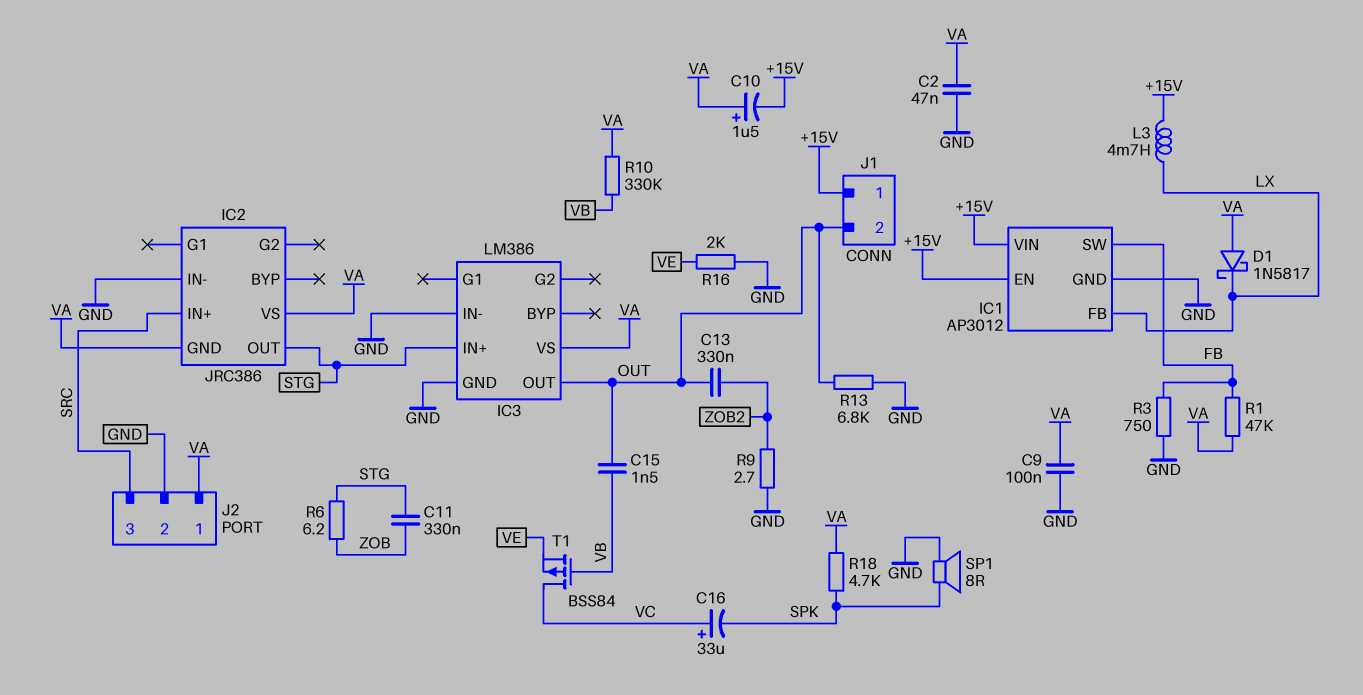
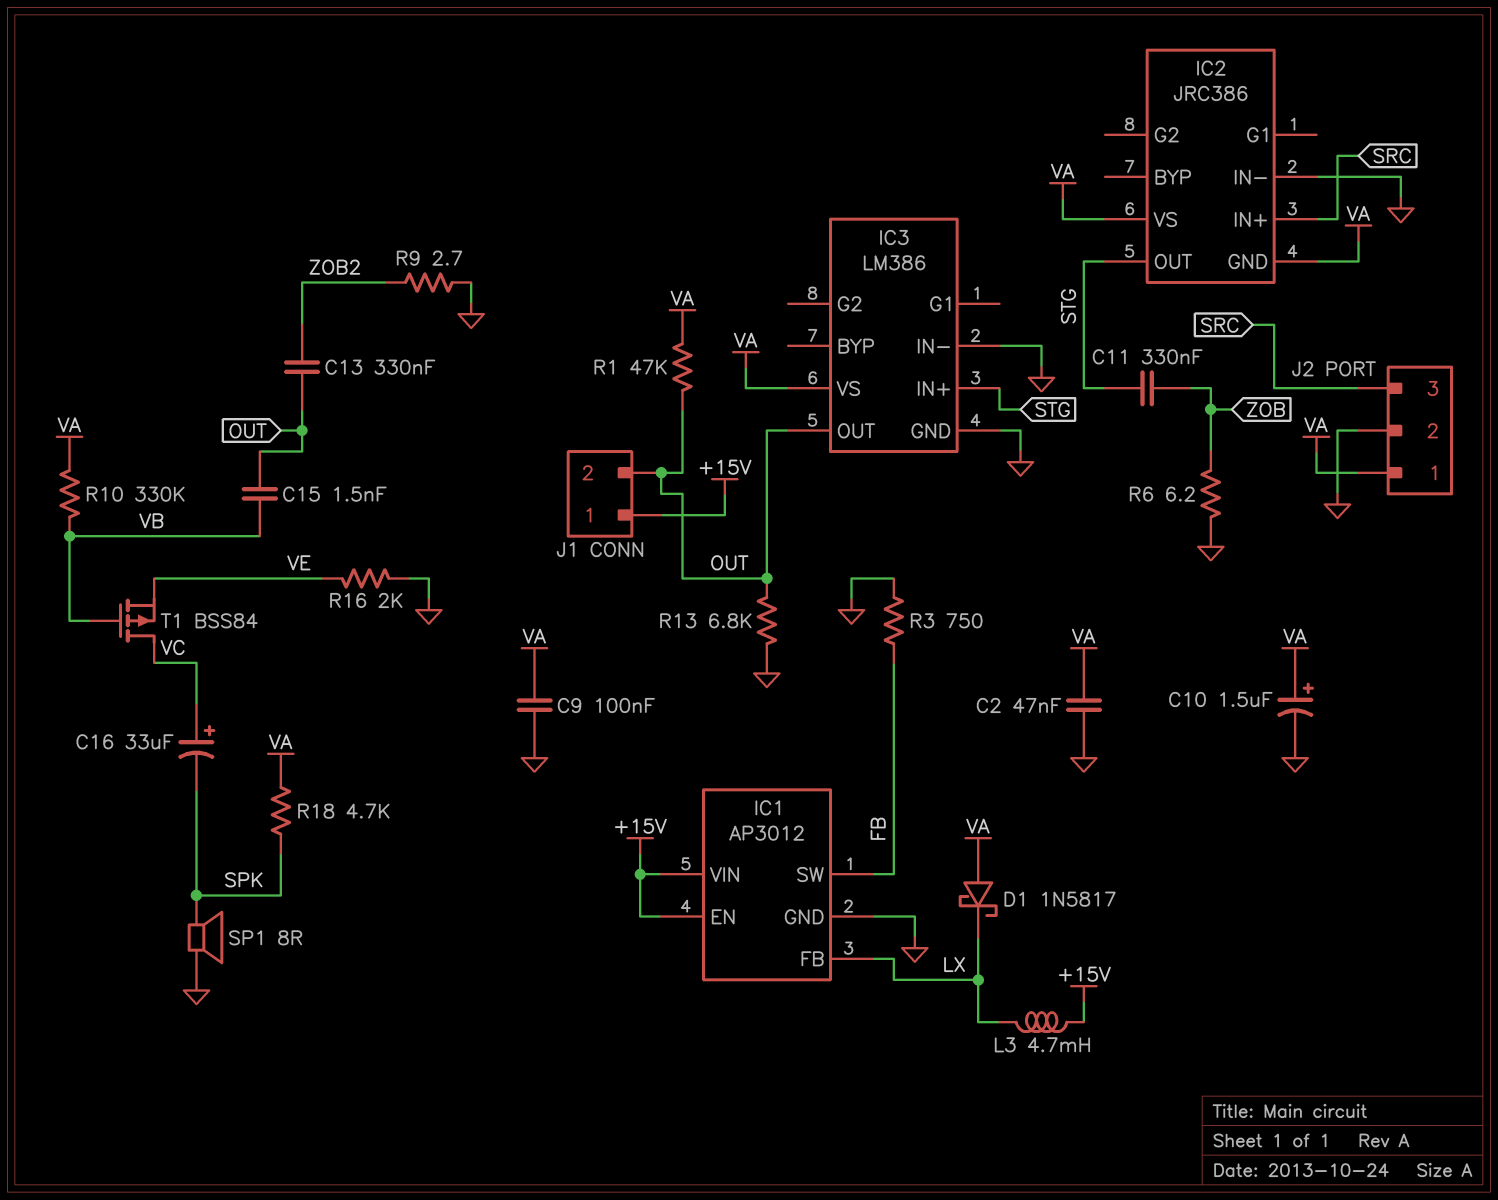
C10: 1.5uF (plus VA, minus +15V) -> 1.5uF (plus VA, minus GND)
R1: 47k (FB, VA) -> 47k (OUT, VA)
R6: 6.2 (STG, ZOB) -> 6.2 (GND, ZOB)

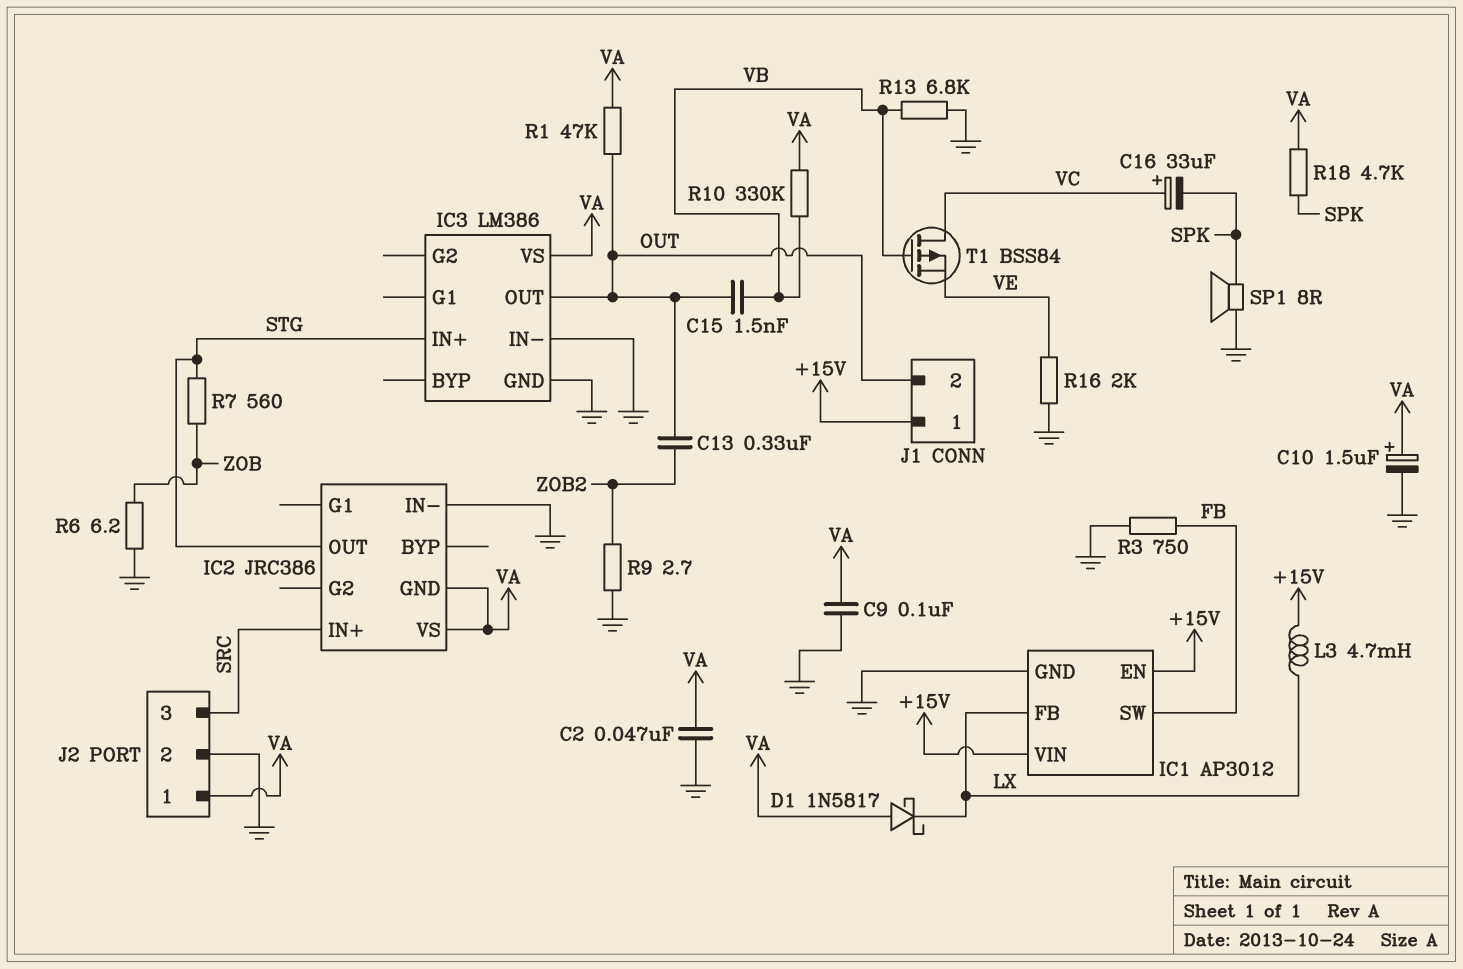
C11: 330nF (STG, ZOB) -> none
R7: none -> 560 (STG, ZOB)
R13: 6.8k (GND, OUT) -> 6.8k (GND, VB)

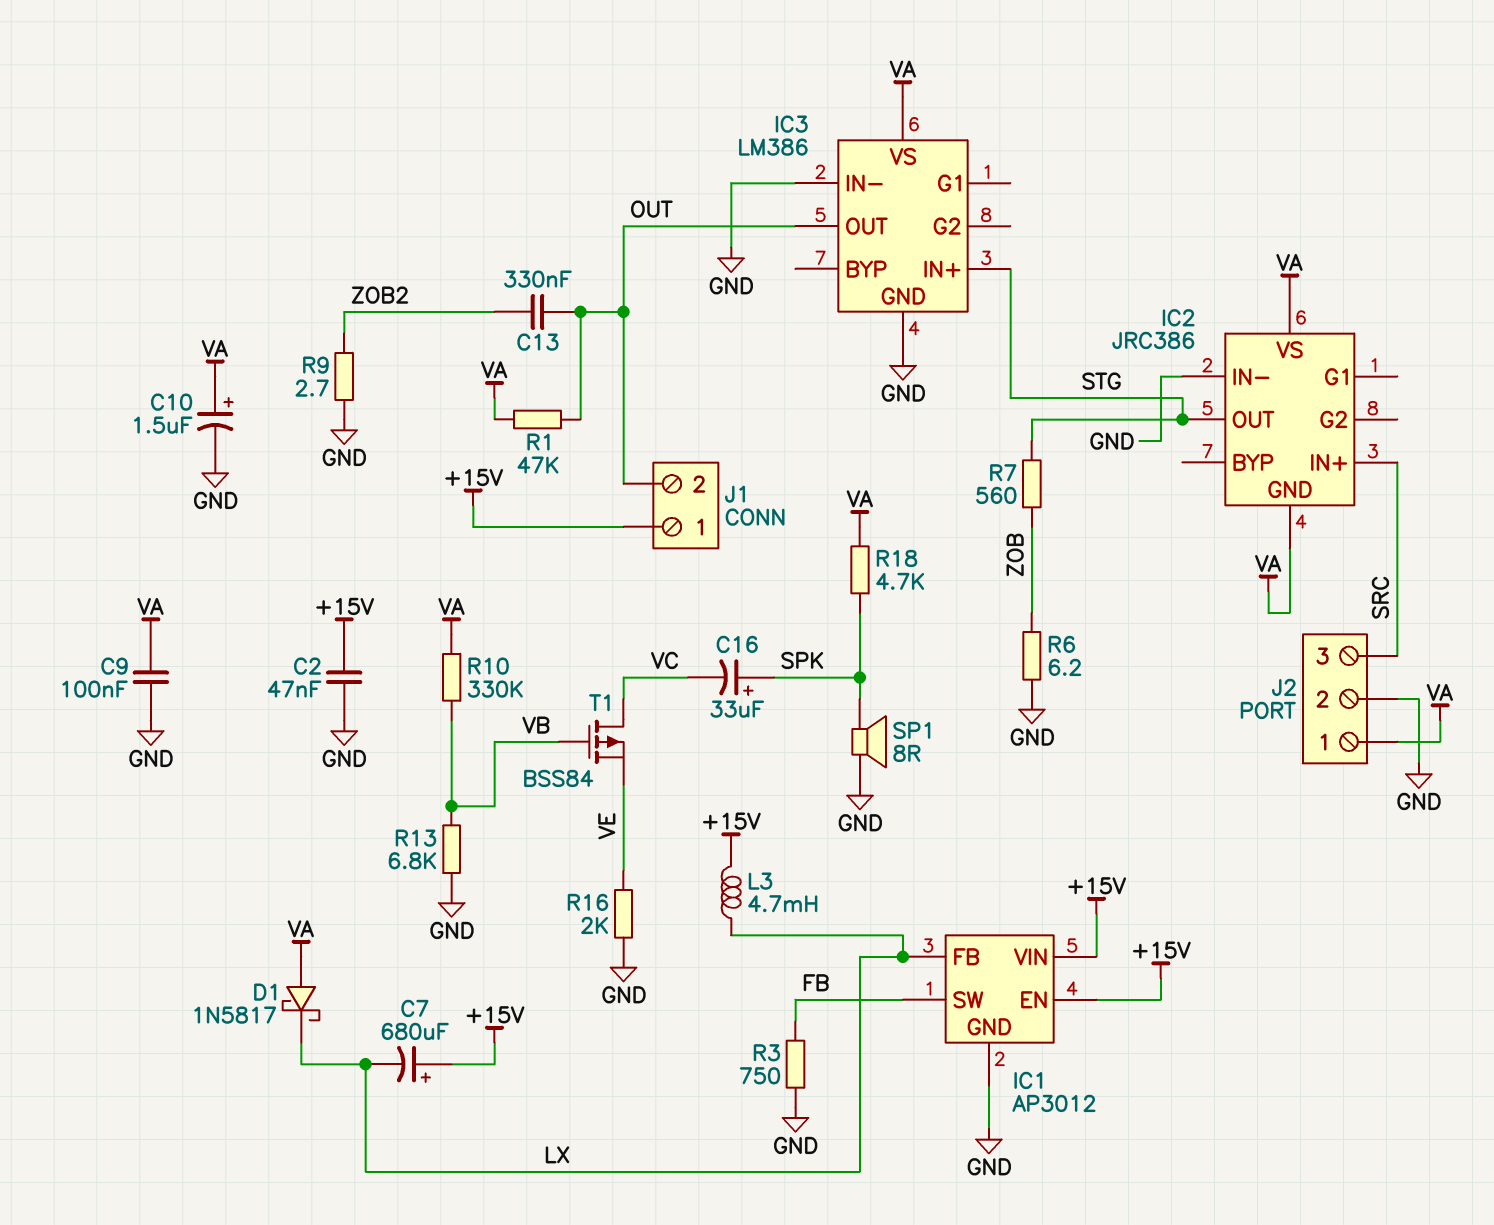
C2: 47nF (GND, VA) -> 47nF (+15V, GND)
C7: none -> 680uF (plus +15V, minus LX)
C15: 1.5nF (OUT, VB) -> none
C16: 33uF (plus VC, minus SPK) -> 33uF (plus SPK, minus VC)

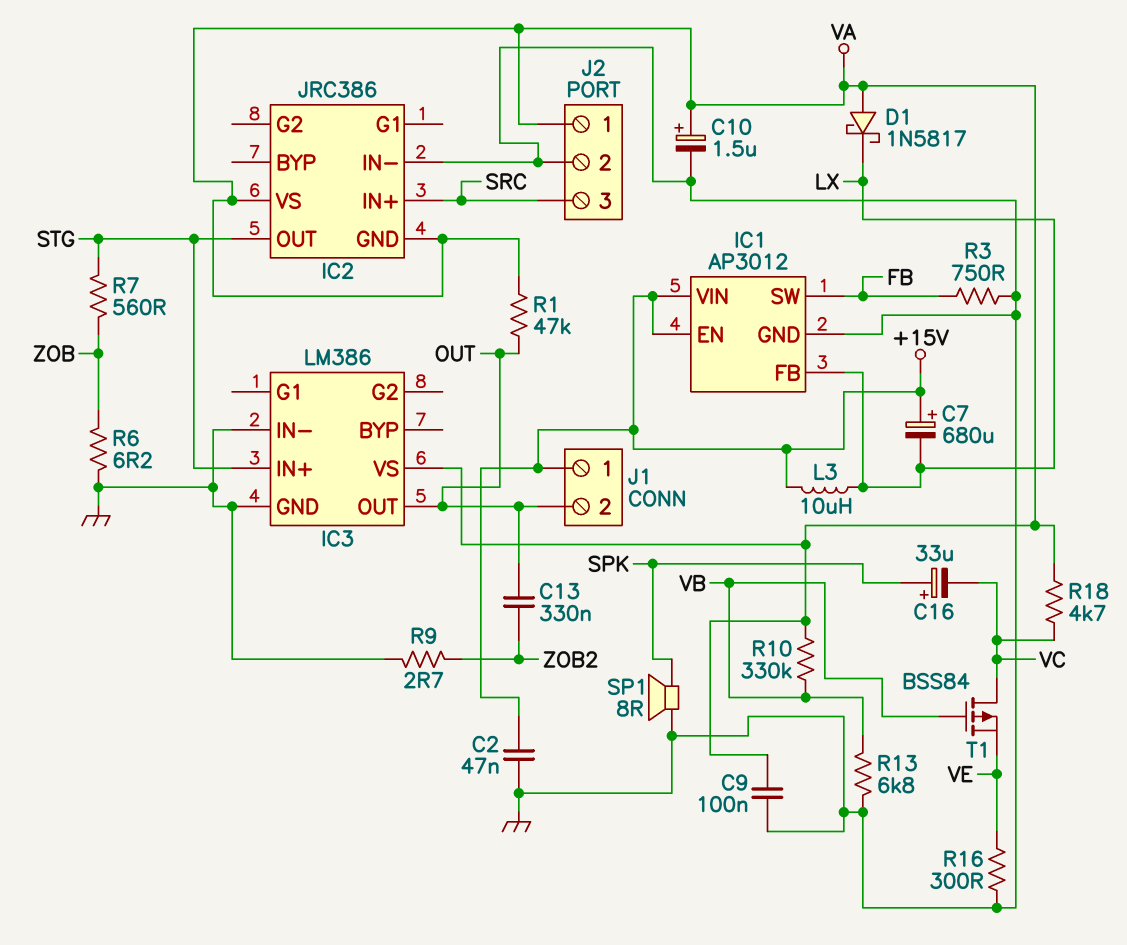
L3: 4.7mH (+15V, LX) -> 10uH (+15V, LX)
R16: 2k (GND, VE) -> 300 (GND, VE)
R18: 4.7k (SPK, VA) -> 4.7k (VA, VC)

